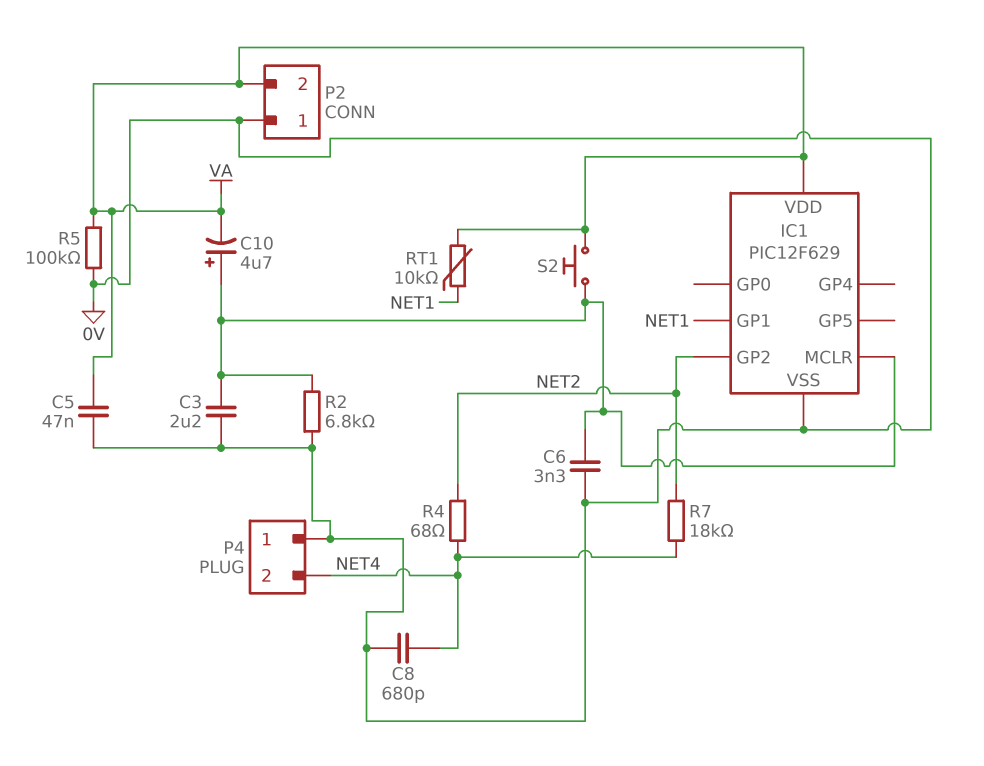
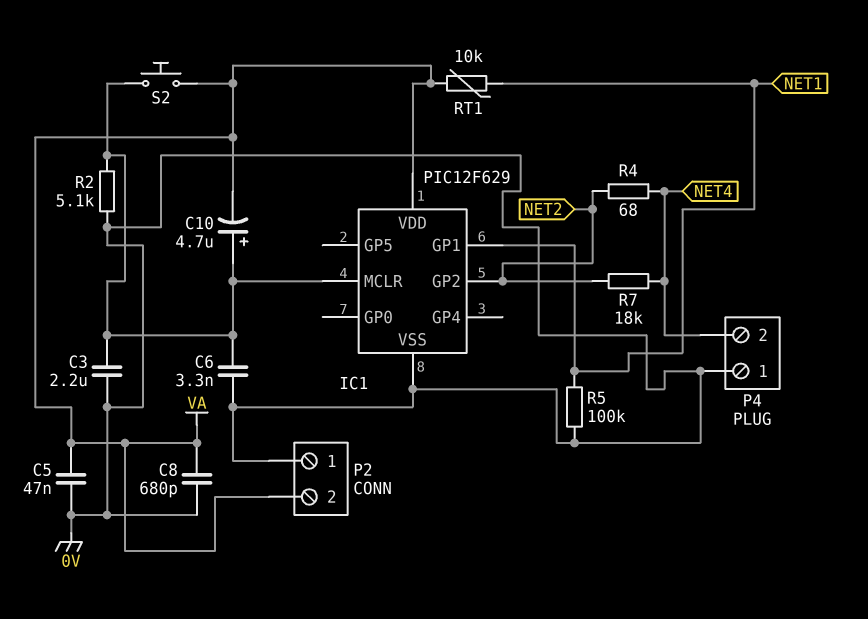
C8: 680pF (0V, NET4) -> 680pF (0V, VA)
R2: 6.8k (0V, IC1/MCLR) -> 5.1k (0V, IC1/MCLR)
R5: 100k (0V, VA) -> 100k (0V, NET1)

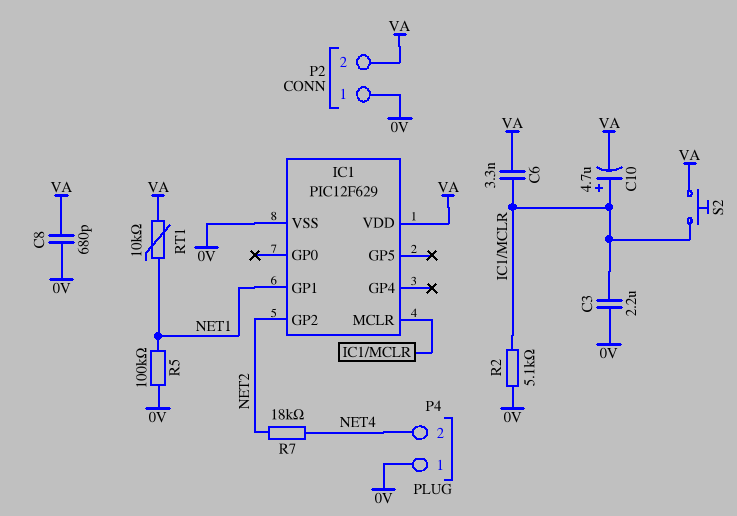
C5: 47nF (0V, VA) -> none
C6: 3.3nF (0V, IC1/MCLR) -> 3.3nF (IC1/MCLR, VA)
R4: 68 (NET2, NET4) -> none

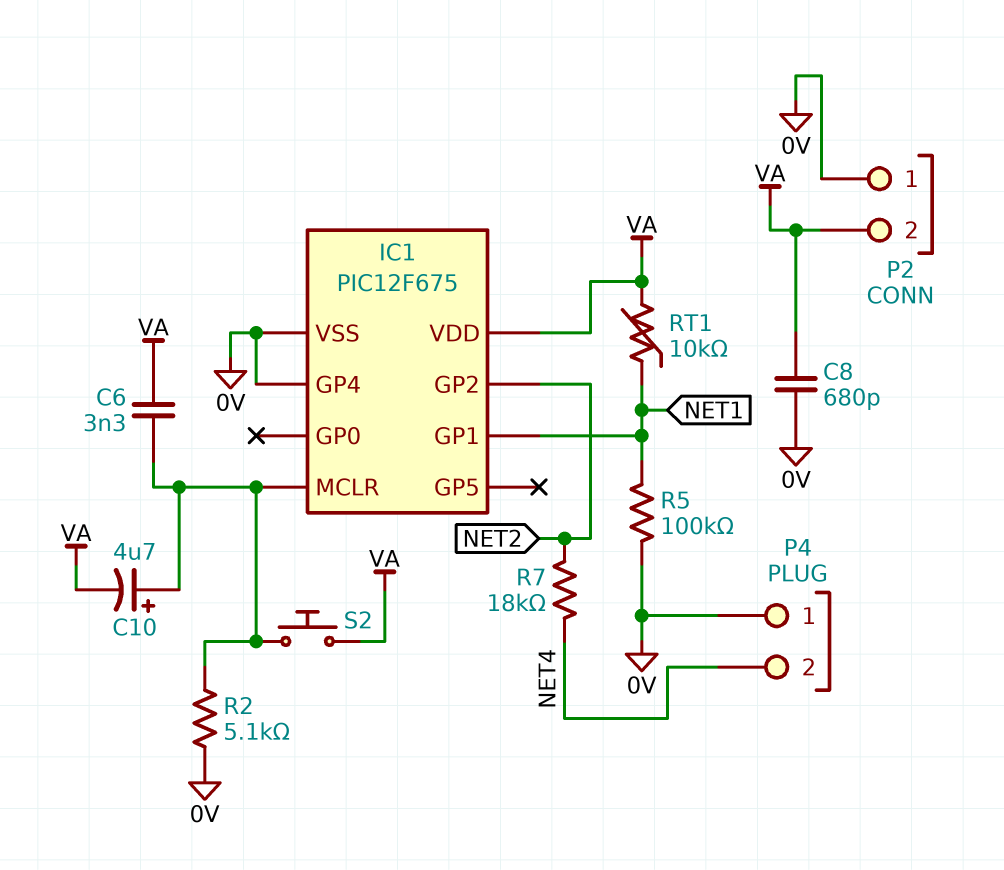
C3: 2.2uF (0V, IC1/MCLR) -> none
IC1: PIC12F629 -> PIC12F675
IC1 pin GP4: none -> 0V

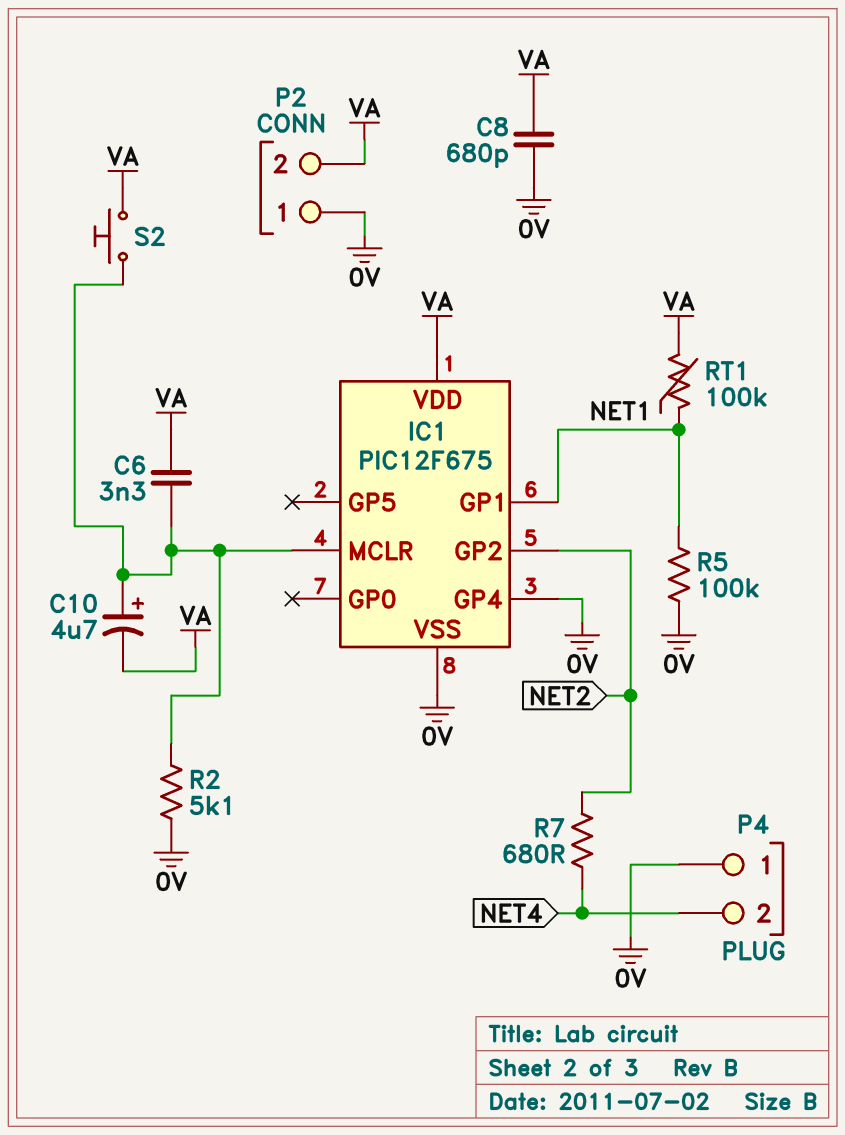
R7: 18k (NET2, NET4) -> 680 (NET2, NET4)
RT1: 10k (NET1, VA) -> 100k (NET1, VA)

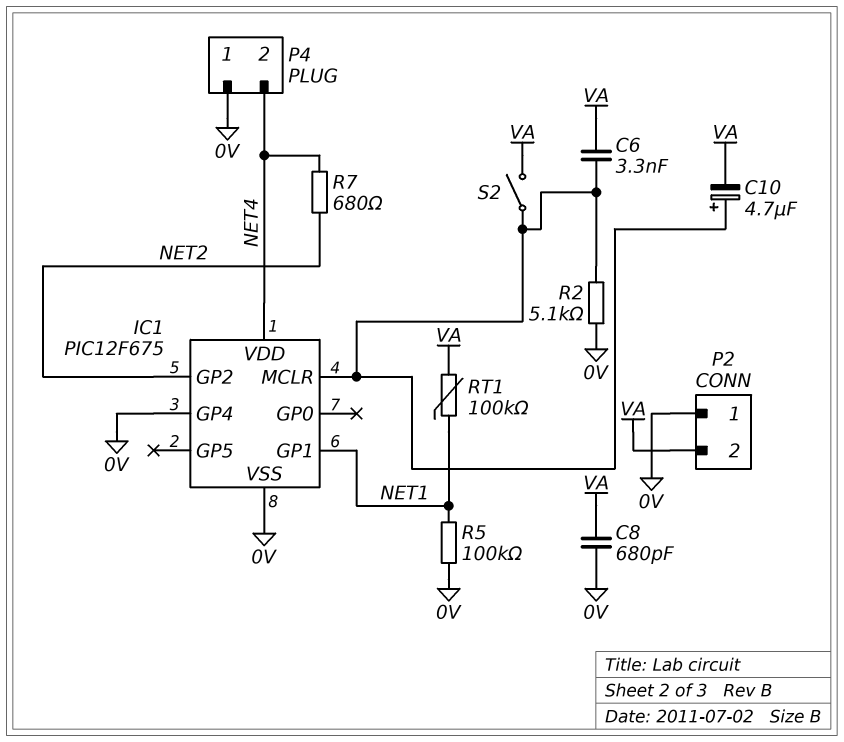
IC1 pin VDD: VA -> NET4
S2: button (IC1/MCLR, VA) -> switch (IC1/MCLR, VA)

